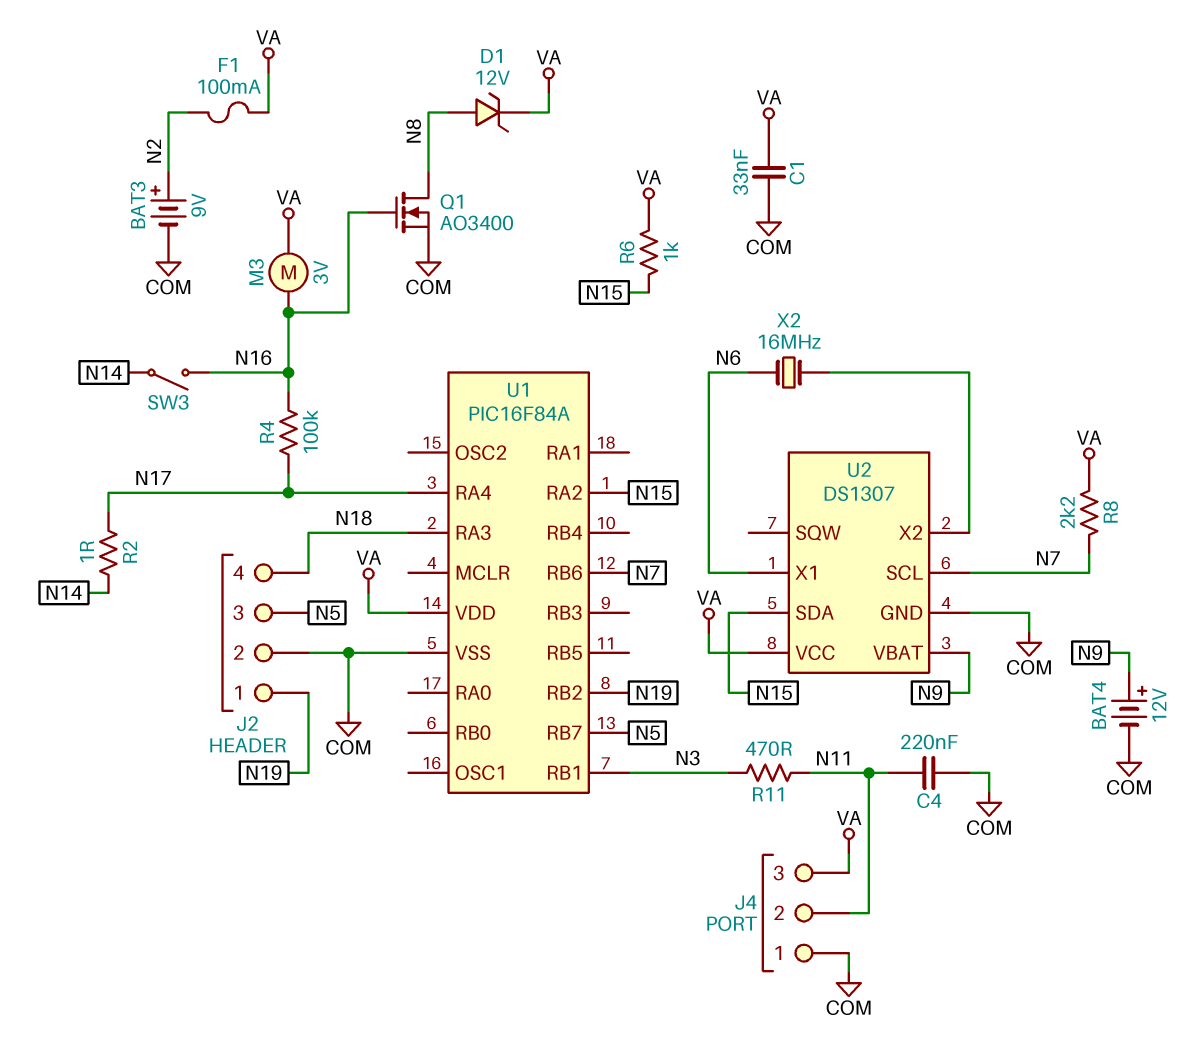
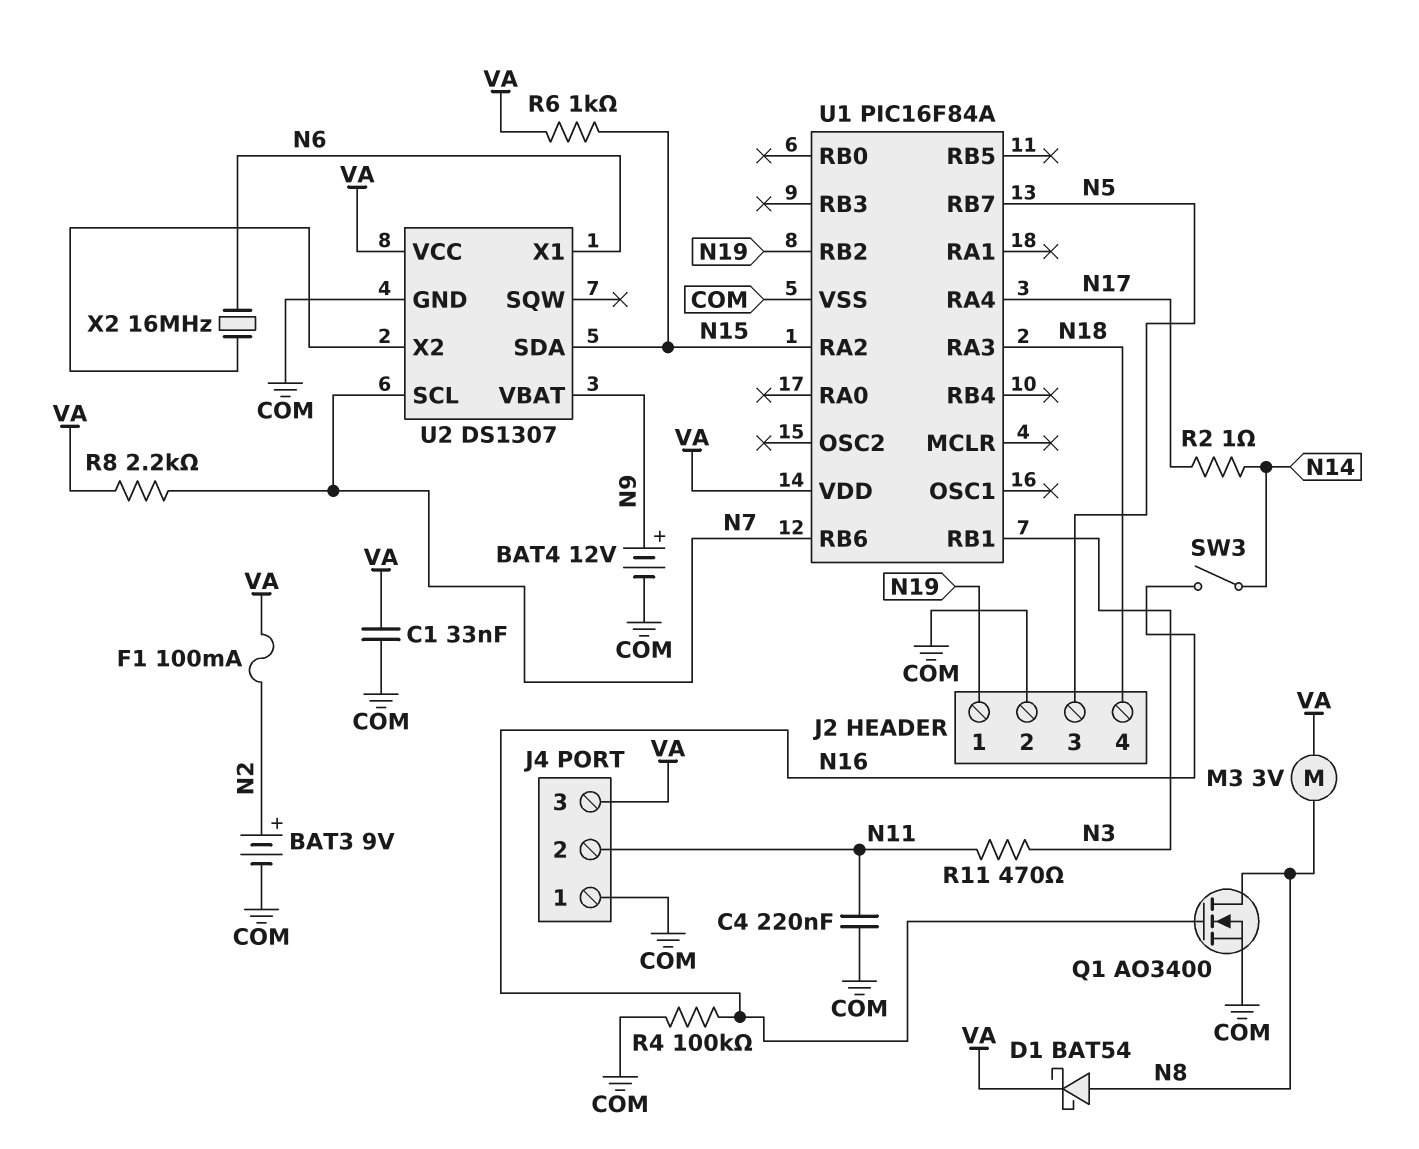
D1: zener 12V (A N8, K VA) -> schottky BAT54 (A N8, K VA)
M3: motor 3V (N16, VA) -> motor 3V (N8, VA)
R4: 100k (N16, N17) -> 100k (COM, N16)

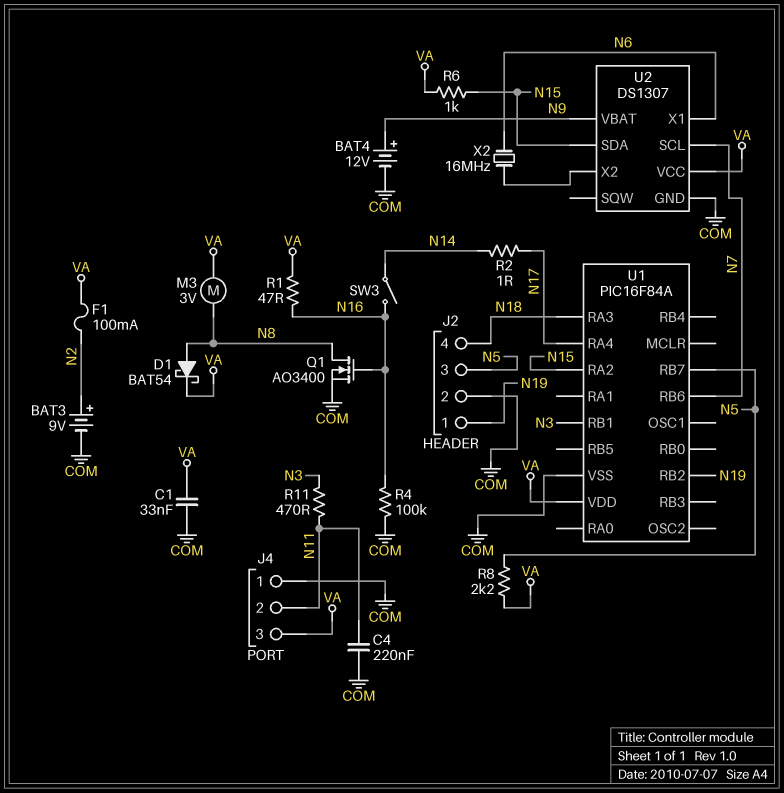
R1: none -> 47 (N16, VA)
R8: 2.2k (N7, VA) -> 2.2k (N5, VA)

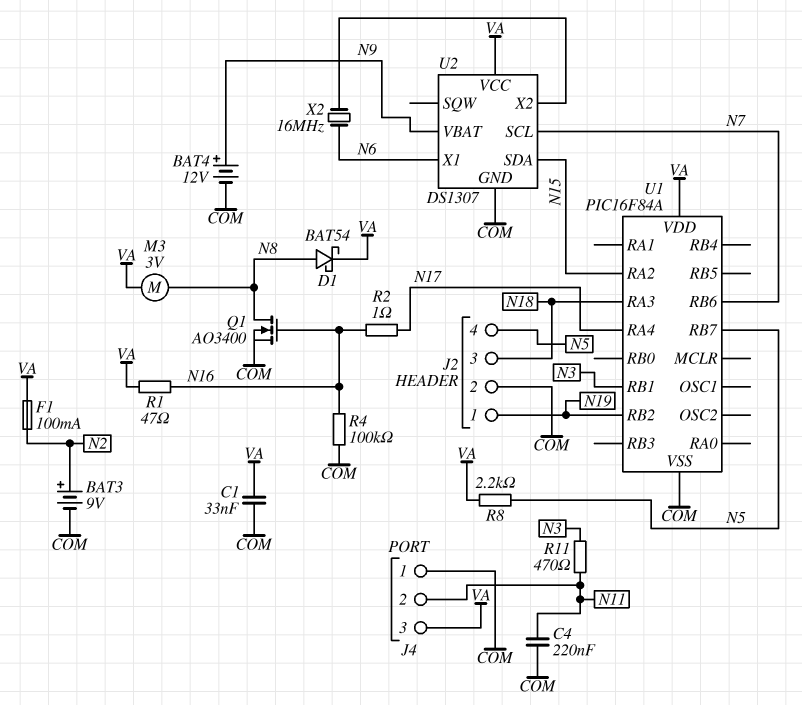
J2 pin 3: N5 -> N18
J2 pin 4: N18 -> N5
R2: 1 (N14, N17) -> 1 (N16, N17)
R6: 1k (N15, VA) -> none
SW3: switch (N14, N16) -> none

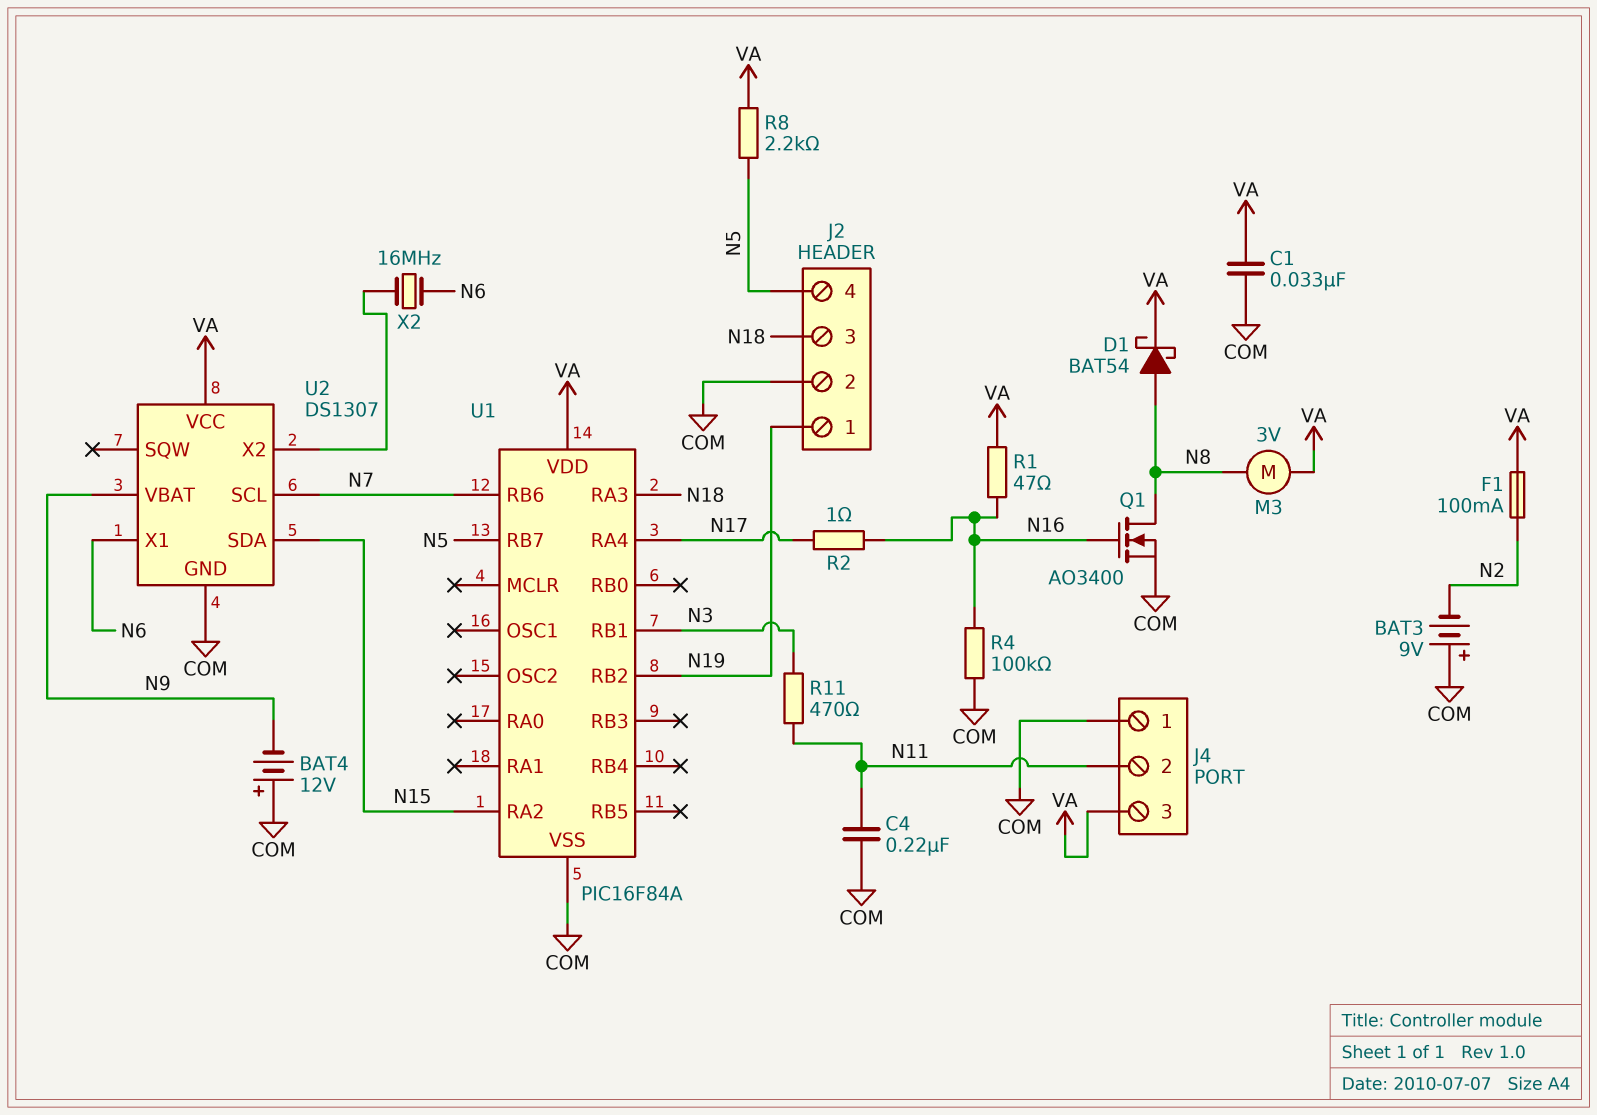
BAT3: 9V (plus N2, minus COM) -> 9V (plus COM, minus N2)
BAT4: 12V (plus N9, minus COM) -> 12V (plus COM, minus N9)

